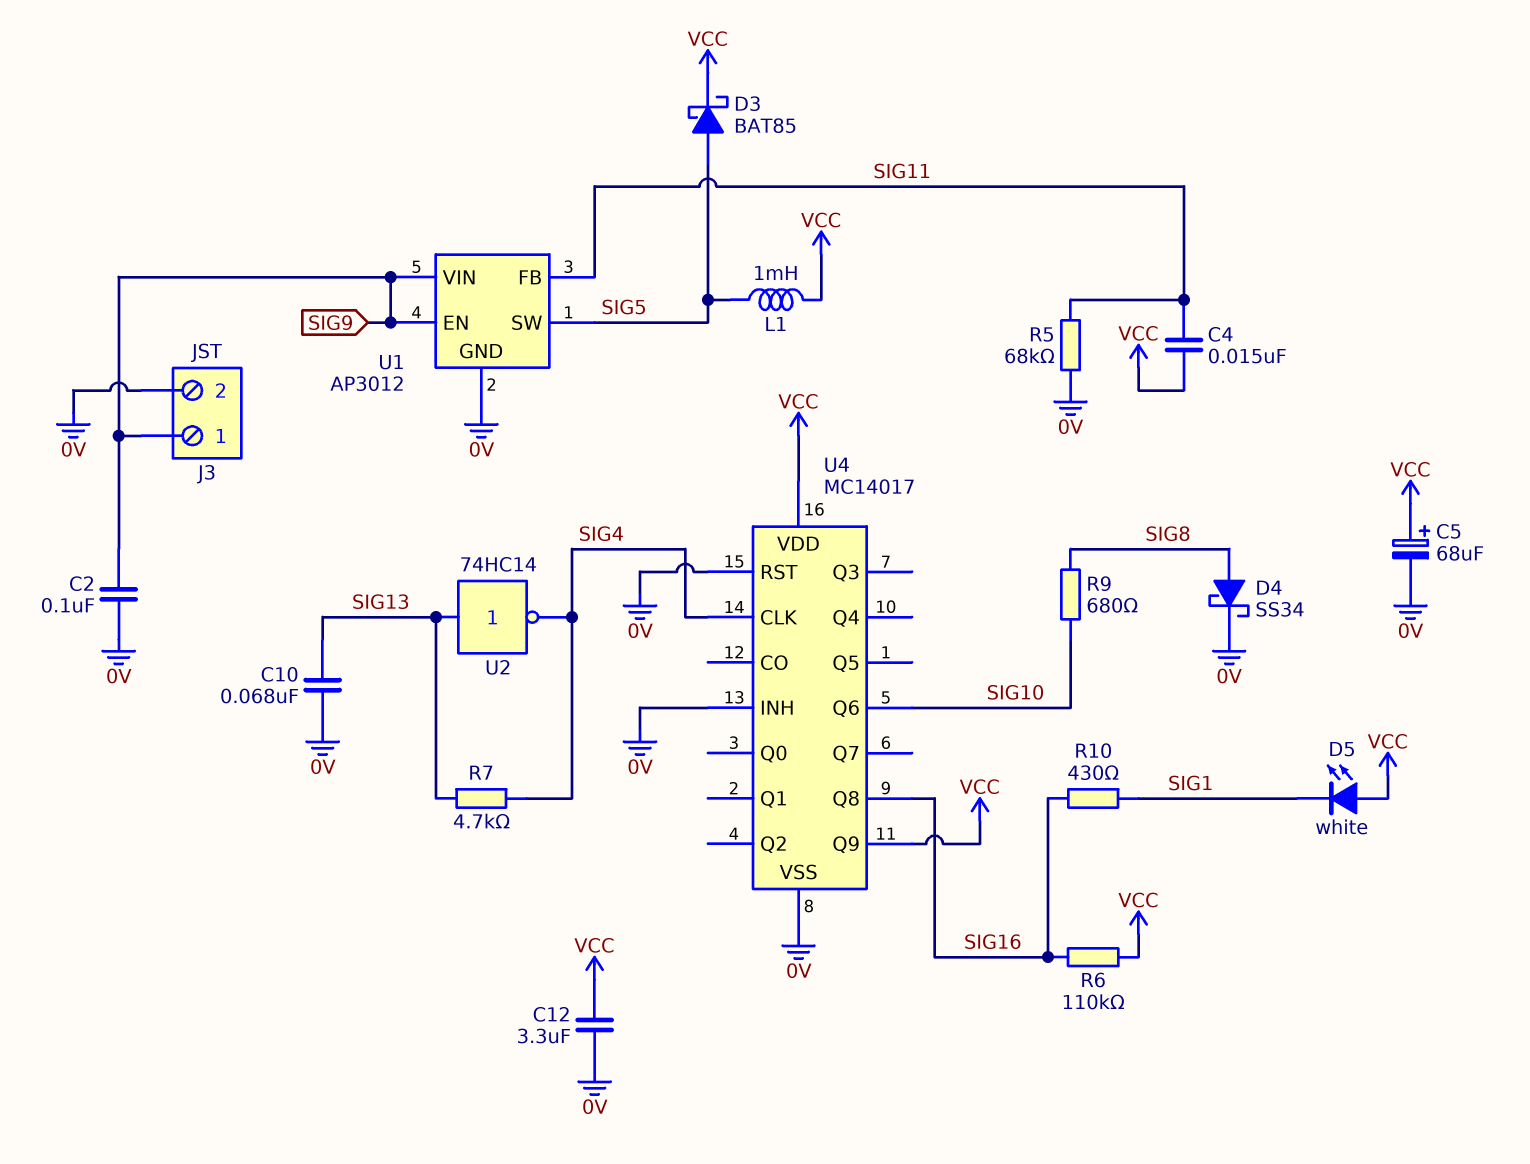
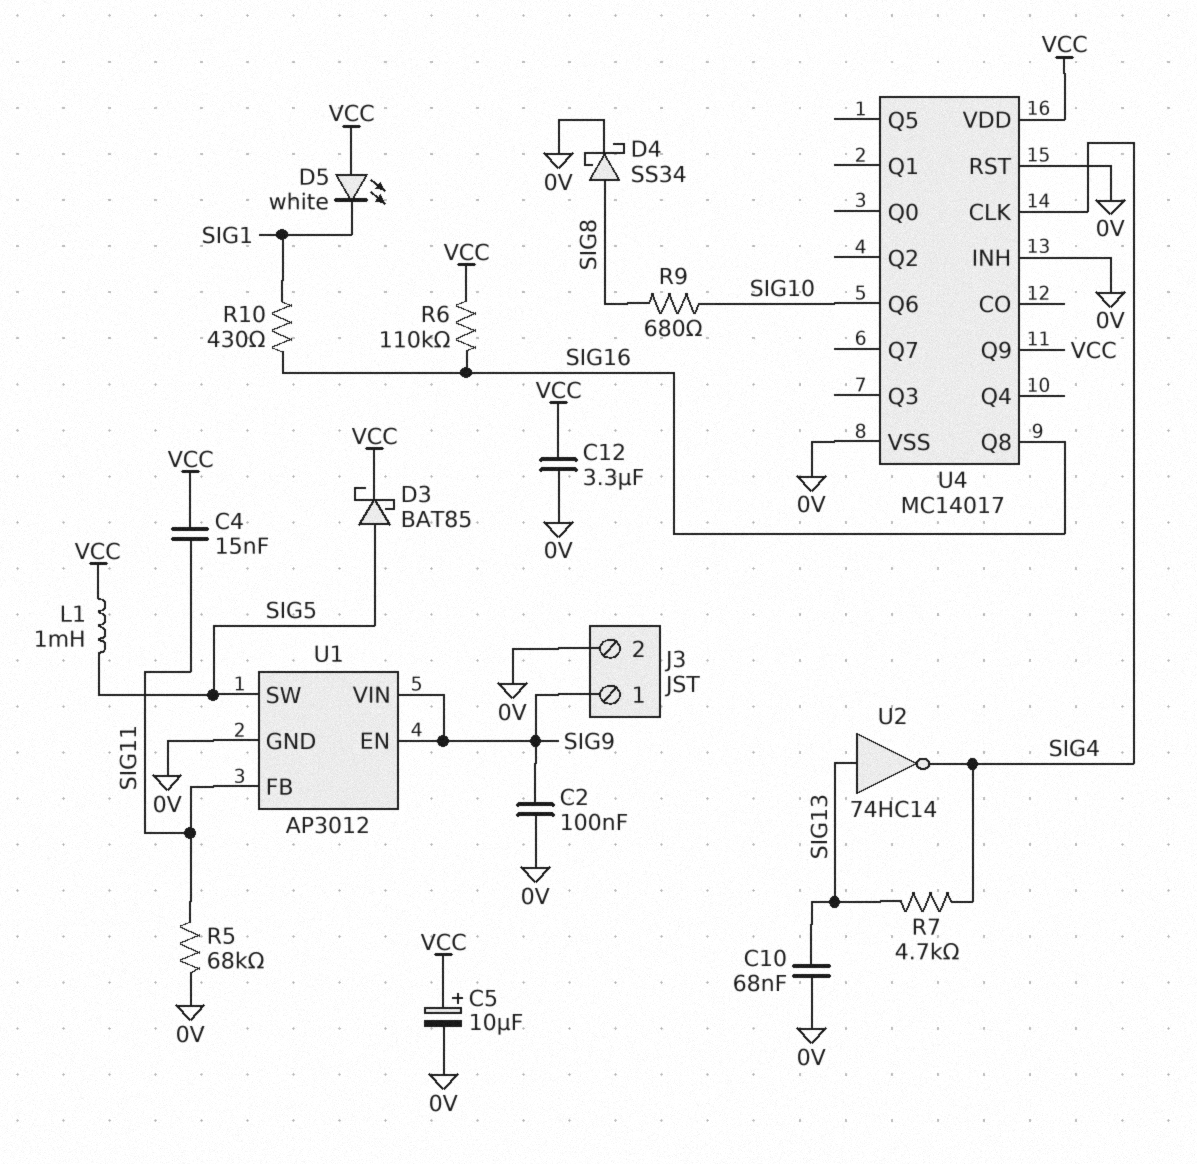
C5: 68uF (plus VCC, minus 0V) -> 10uF (plus VCC, minus 0V)

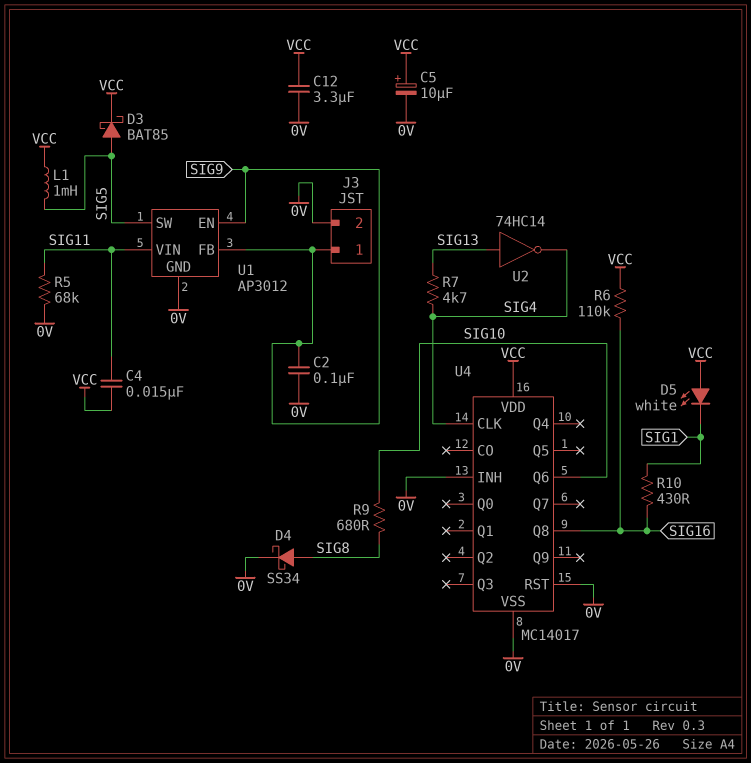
C10: 68nF (0V, SIG13) -> none
U1 pin FB: SIG11 -> SIG9
U1 pin VIN: SIG9 -> SIG11
U4 pin Q9: VCC -> none

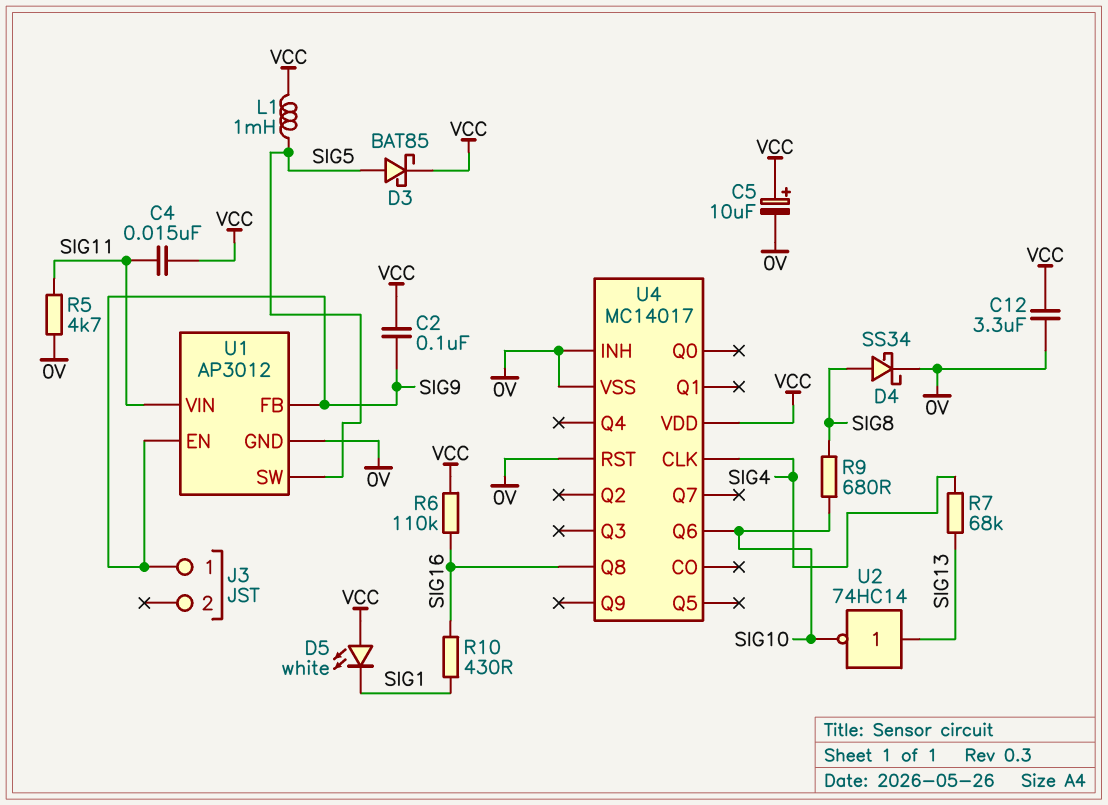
C2: 100nF (0V, SIG9) -> 100nF (SIG9, VCC)
J3 pin 2: 0V -> none
R5: 68k (0V, SIG11) -> 4.7k (0V, SIG11)
R7: 4.7k (SIG4, SIG13) -> 68k (SIG4, SIG13)
U2: NOT 74HC14 (in SIG13, out SIG4) -> NOT 74HC14 (in SIG13, out SIG10)

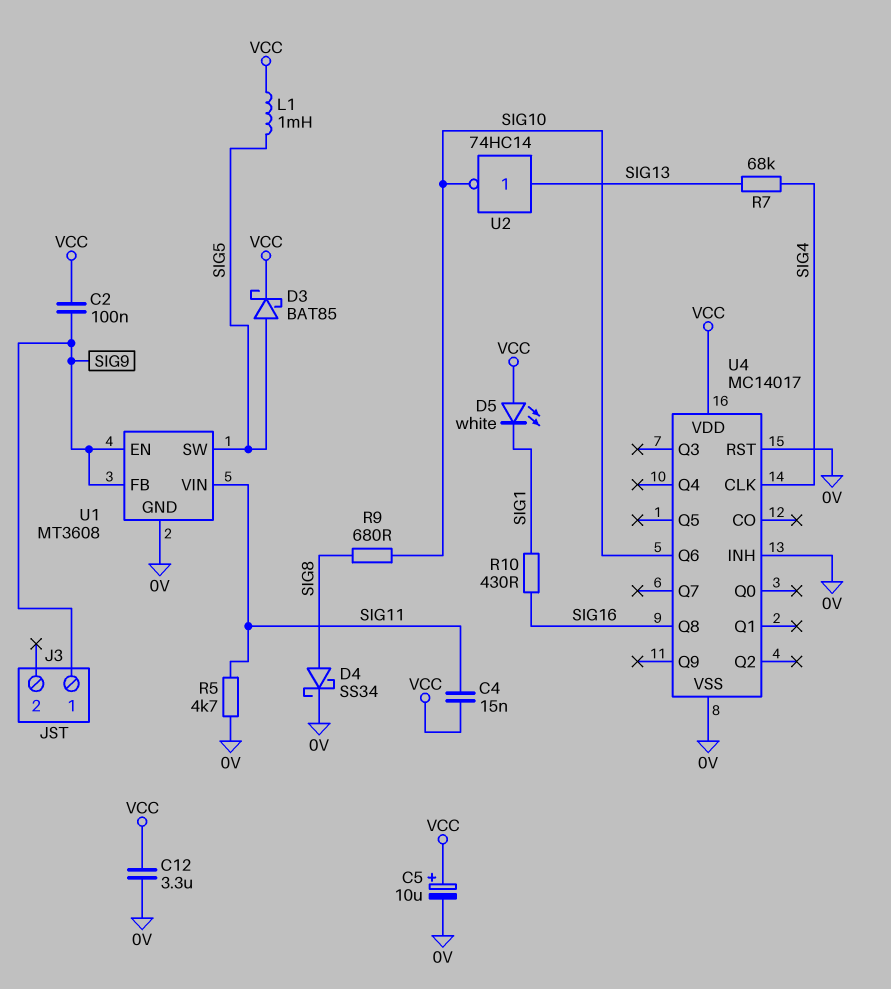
R6: 110k (SIG16, VCC) -> none
U1: AP3012 -> MT3608

